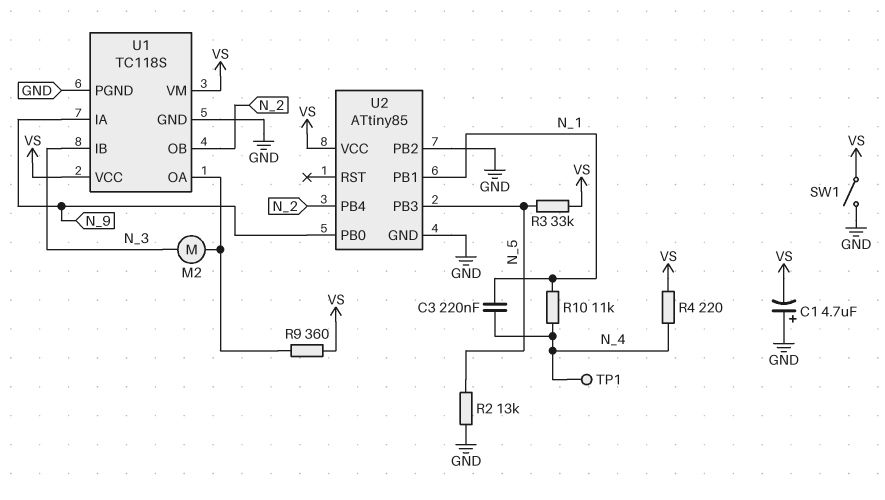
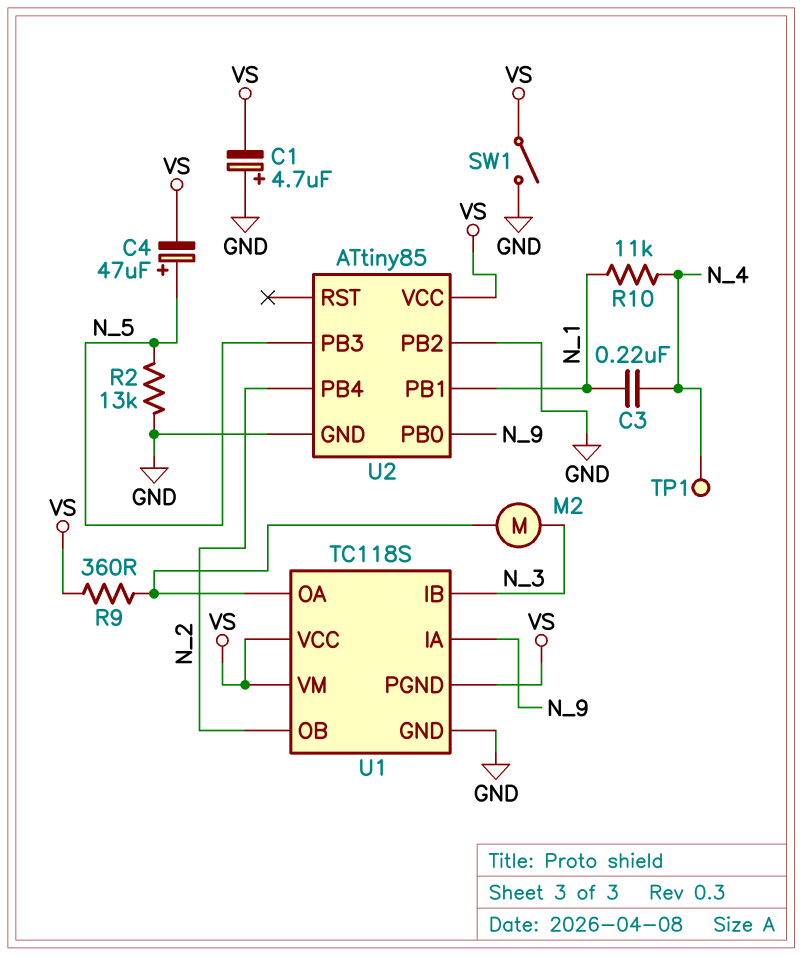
C4: none -> 47uF (plus N_5, minus VS)
R3: 33k (N_5, VS) -> none
R4: 220 (N_4, VS) -> none
U1 pin PGND: GND -> VS

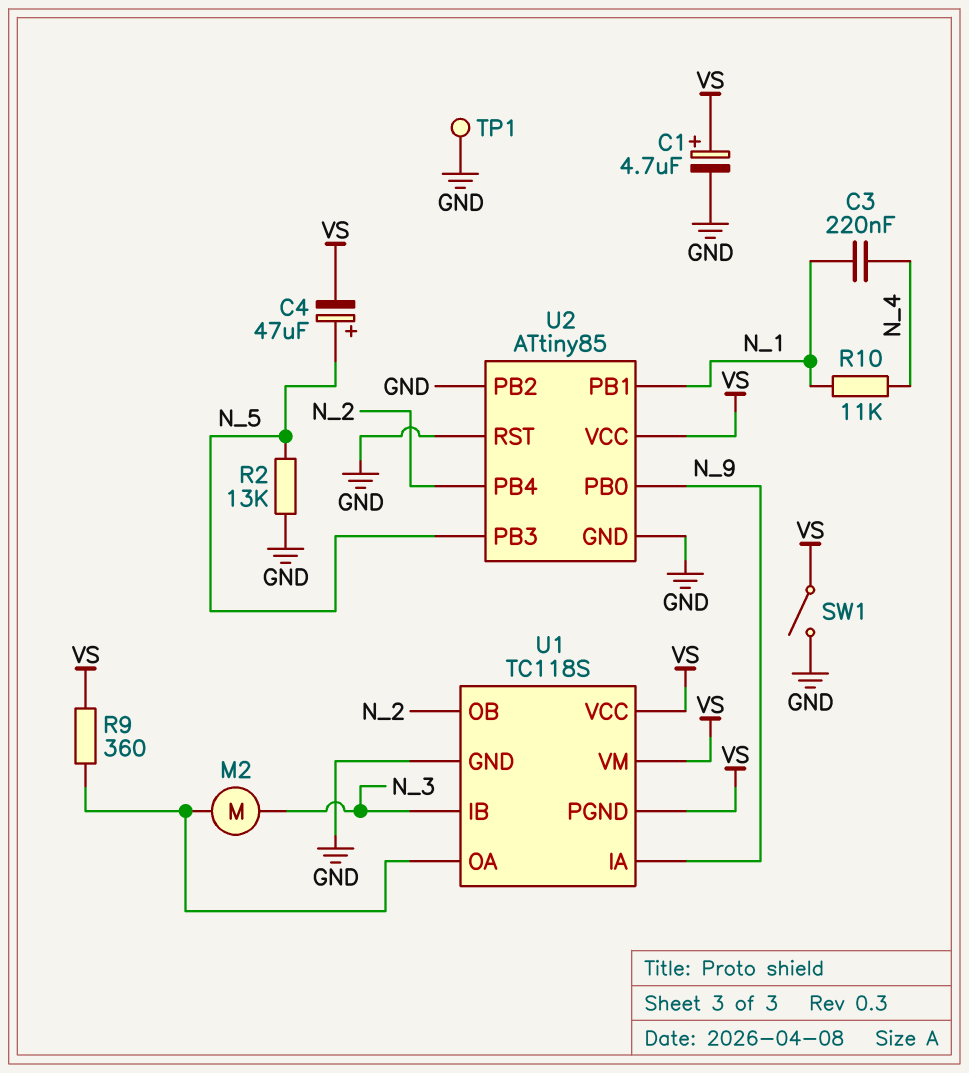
C1: 4.7uF (plus GND, minus VS) -> 4.7uF (plus VS, minus GND)
TP1: test point (N_4) -> test point (GND)
U2 pin RST: none -> GND

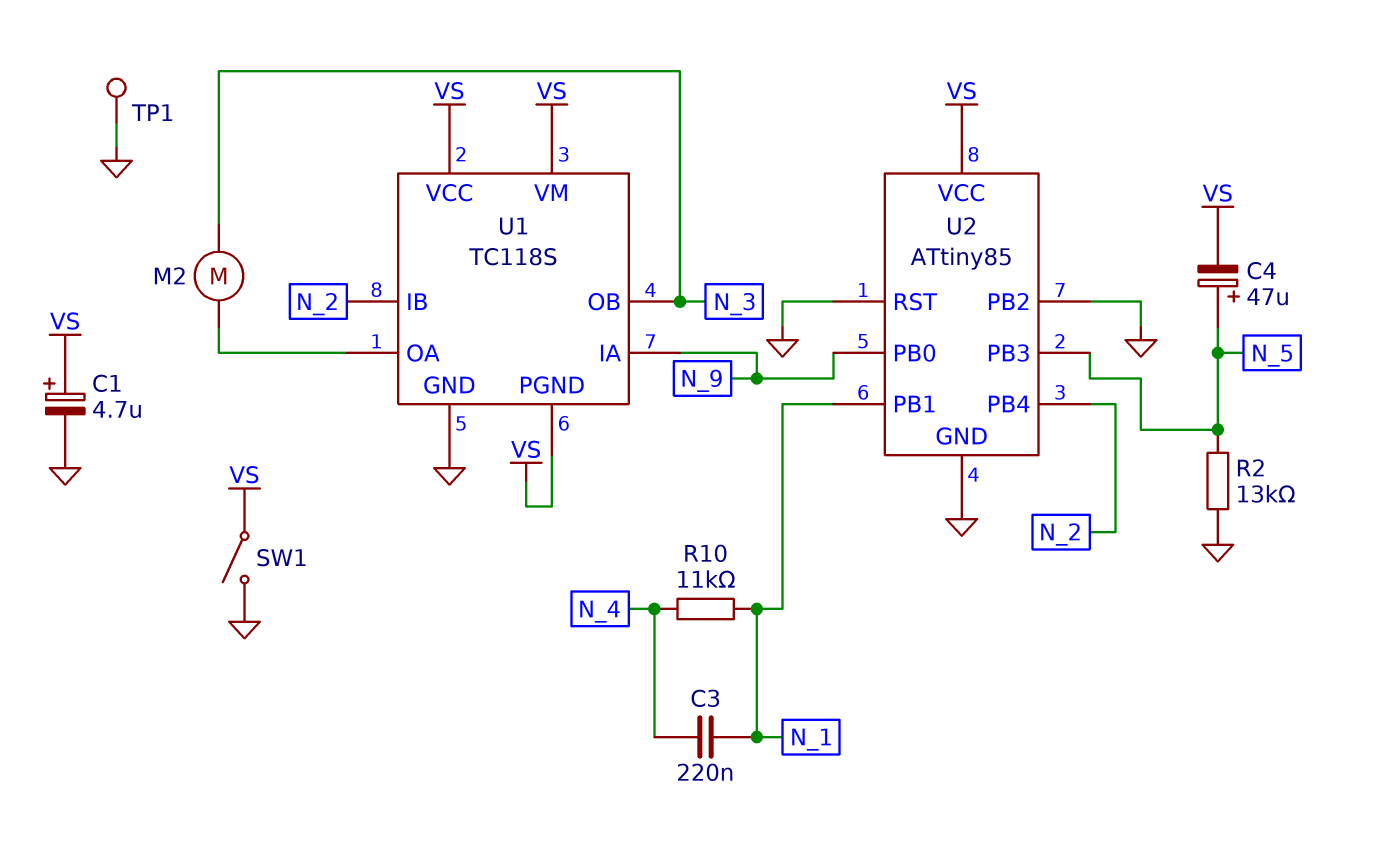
R9: 360 (U1/OA, VS) -> none
U1 pin IB: N_3 -> N_2
U1 pin OB: N_2 -> N_3

